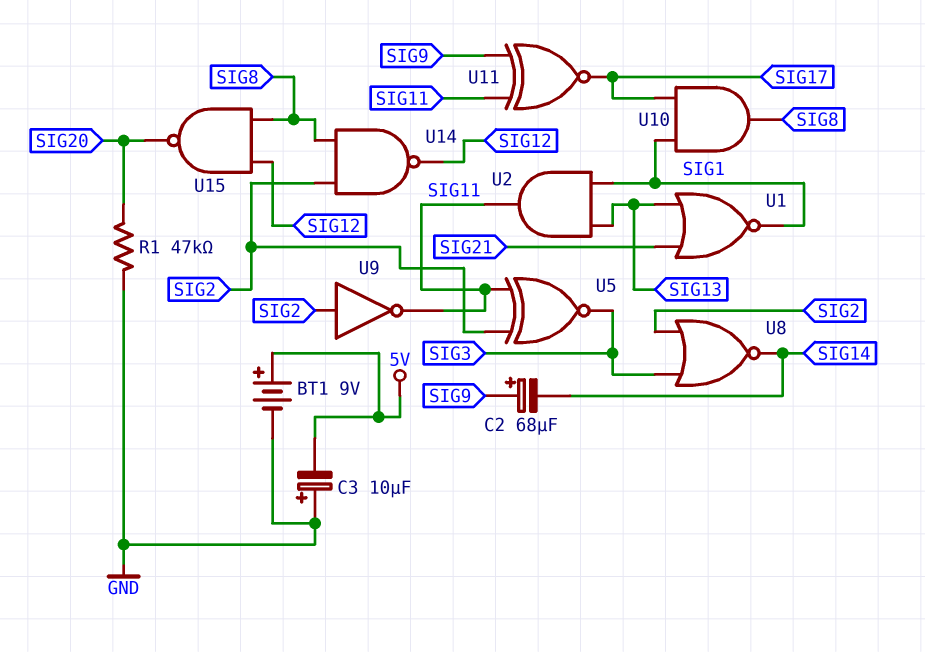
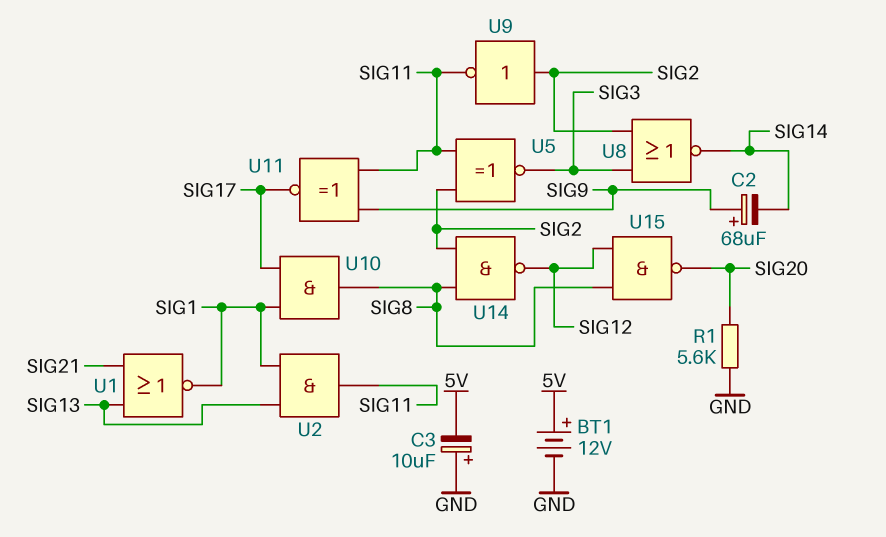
BT1: 9V (plus 5V, minus GND) -> 12V (plus 5V, minus GND)
R1: 47k (GND, SIG20) -> 5.6k (GND, SIG20)

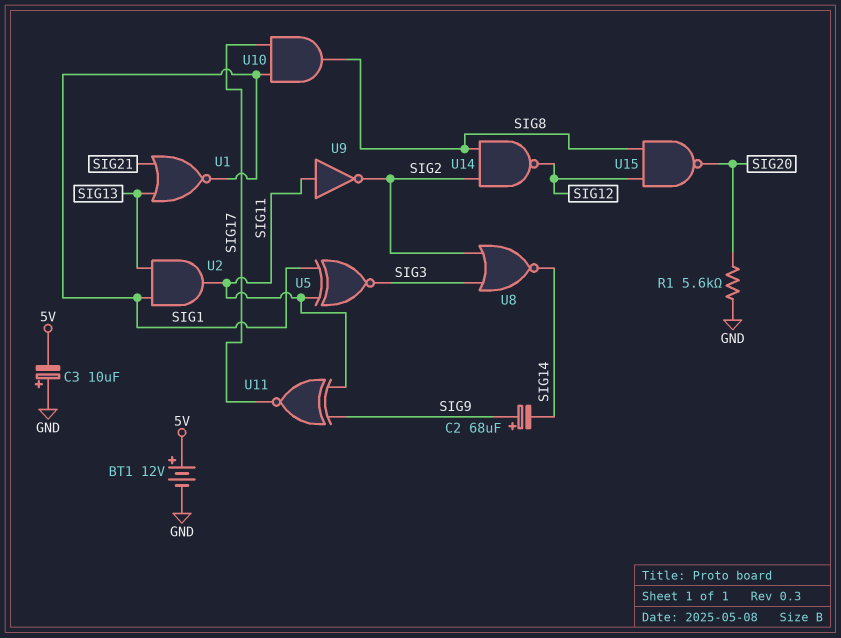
U5: XNOR (in SIG2, in SIG11, out SIG3) -> XNOR (in SIG1, in SIG11, out SIG3)
U9: NOT (in SIG2, out SIG11) -> NOT (in SIG11, out SIG2)

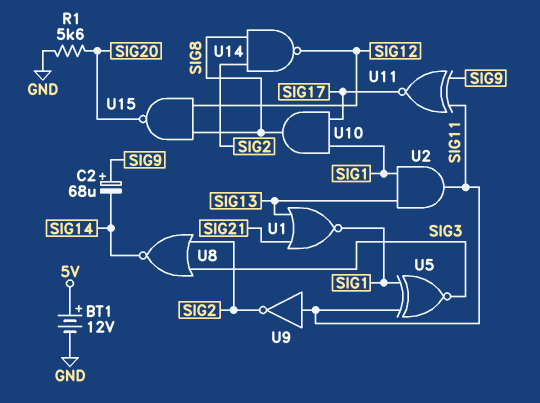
C3: 10uF (plus GND, minus 5V) -> none

